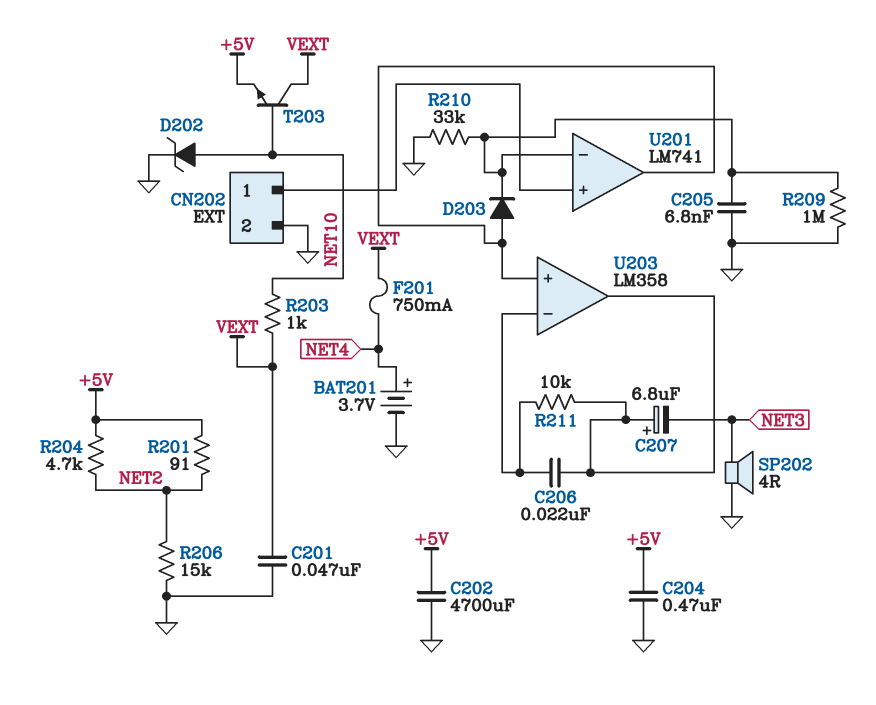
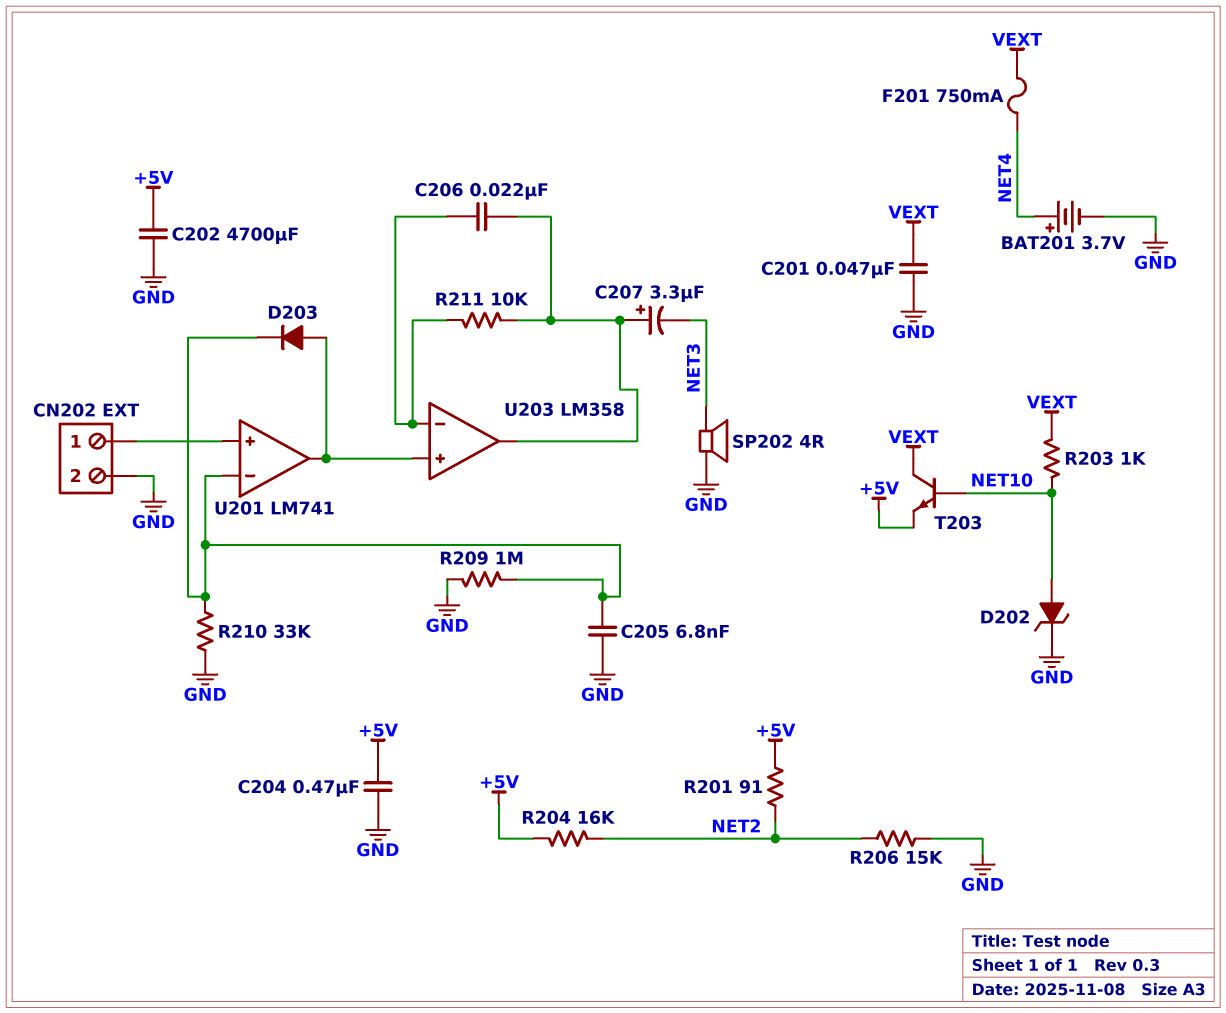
C207: 6.8uF (plus U203/out, minus NET3) -> 3.3uF (plus U203/out, minus NET3)
R204: 4.7k (+5V, NET2) -> 16k (+5V, NET2)

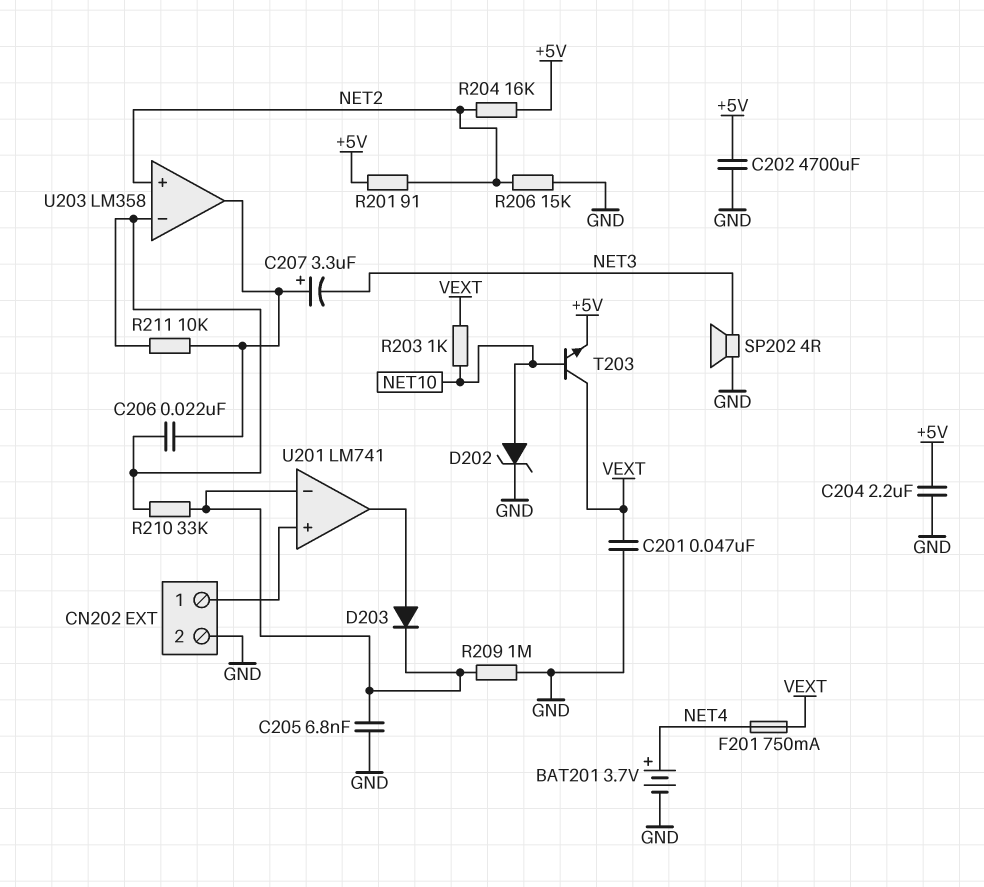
C204: 470nF (+5V, GND) -> 2.2uF (+5V, GND)
R210: 33k (GND, U201/in-) -> 33k (U201/in-, U203/in-)
U203 pin in+: U201/out -> NET2

